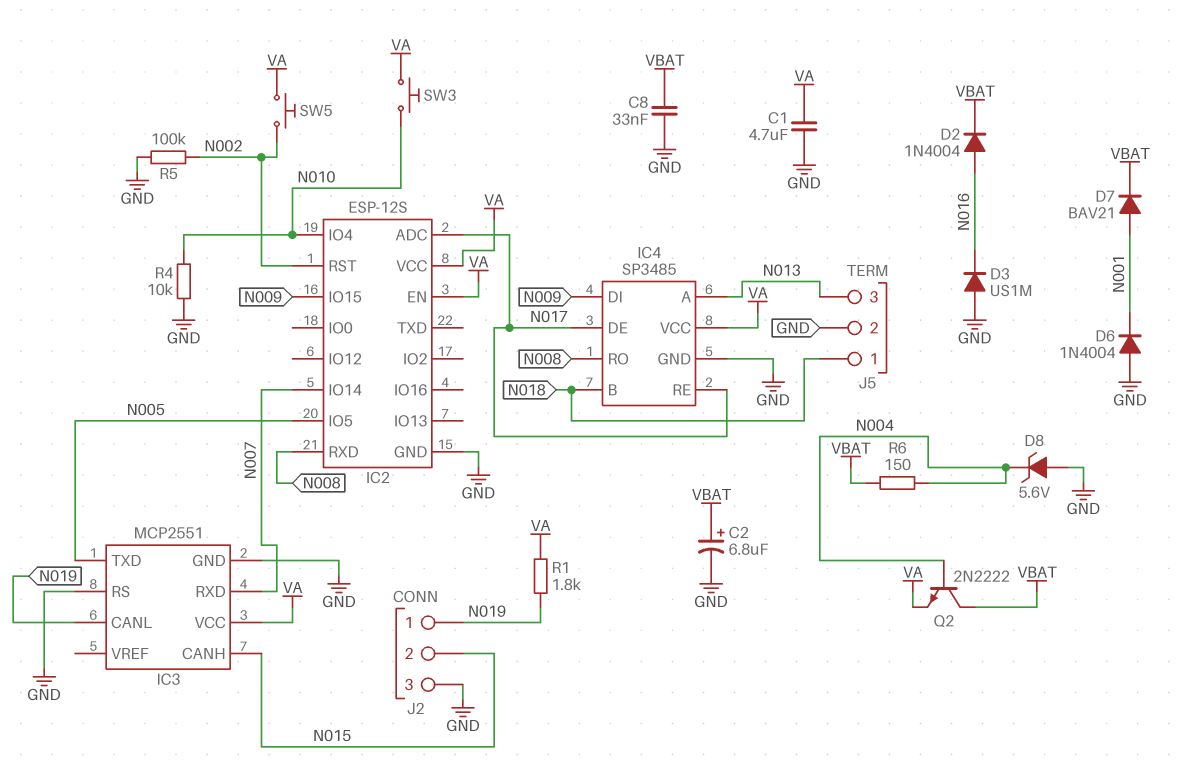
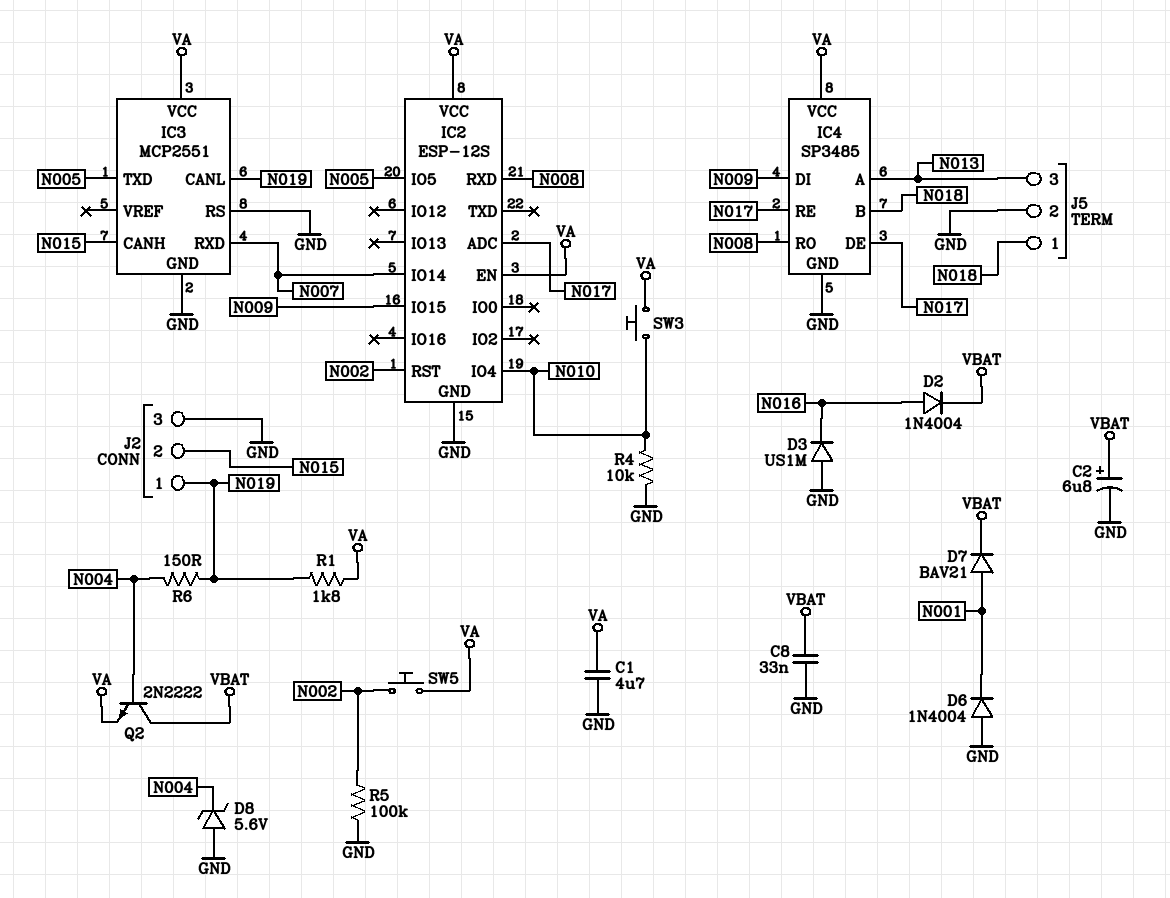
R6: 150 (N004, VBAT) -> 150 (N004, N019)

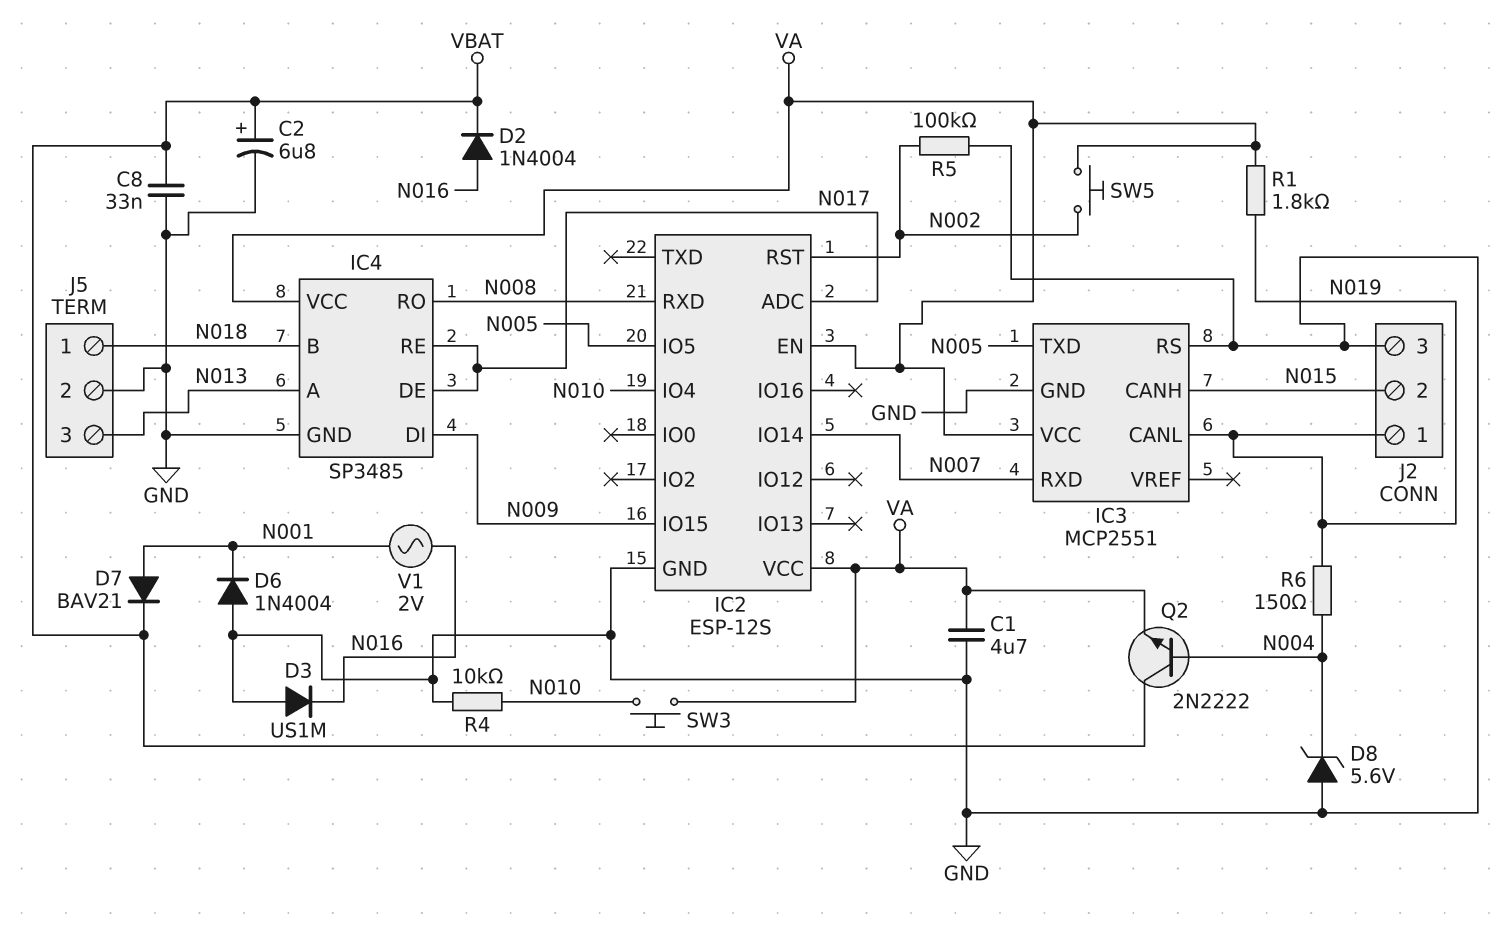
V1: none -> AC 2V (N001, N016)

